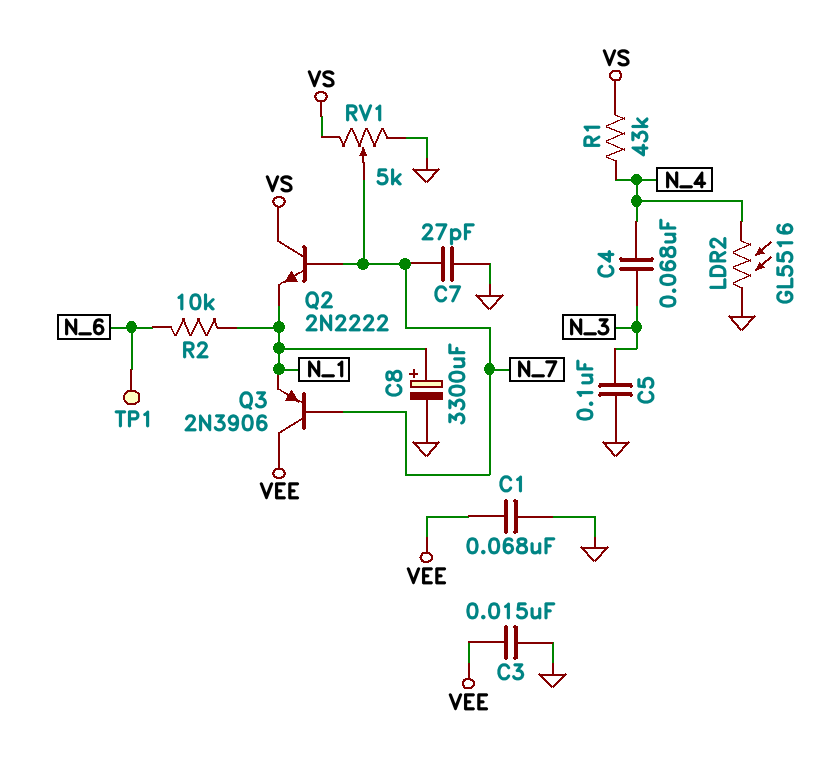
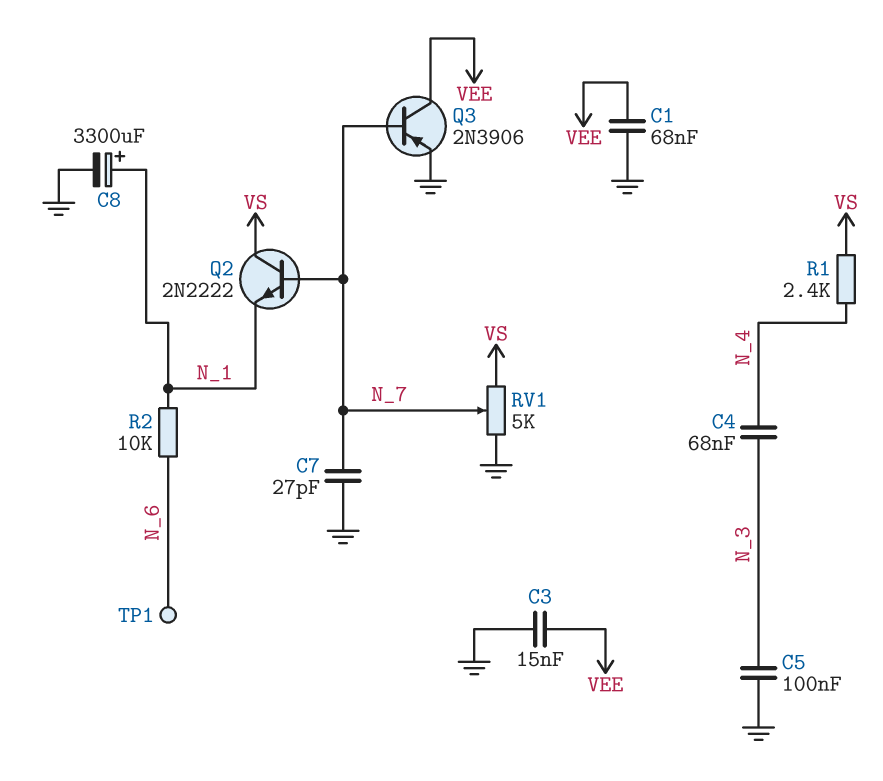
LDR2: GL5516 (GND, N_4) -> none
Q3: PNP 2N3906 (B N_7, C VEE, E N_1) -> PNP 2N3906 (B N_7, C VEE, E GND)
R1: 43k (N_4, VS) -> 2.4k (N_4, VS)

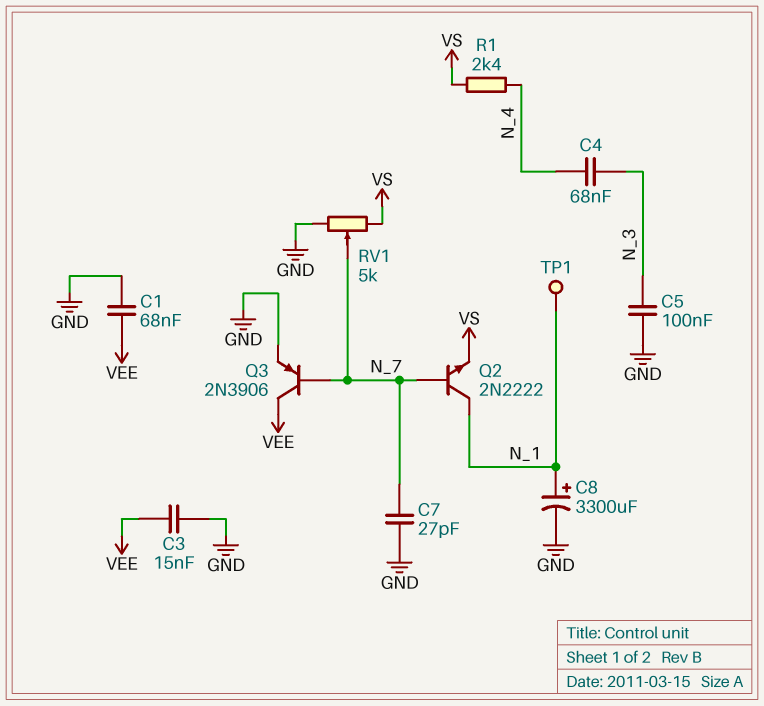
Q2: NPN 2N2222 (B N_7, C VS, E N_1) -> NPN 2N2222 (B N_7, C N_1, E VS)
R2: 10k (N_1, N_6) -> none
TP1: test point (N_6) -> test point (N_1)

